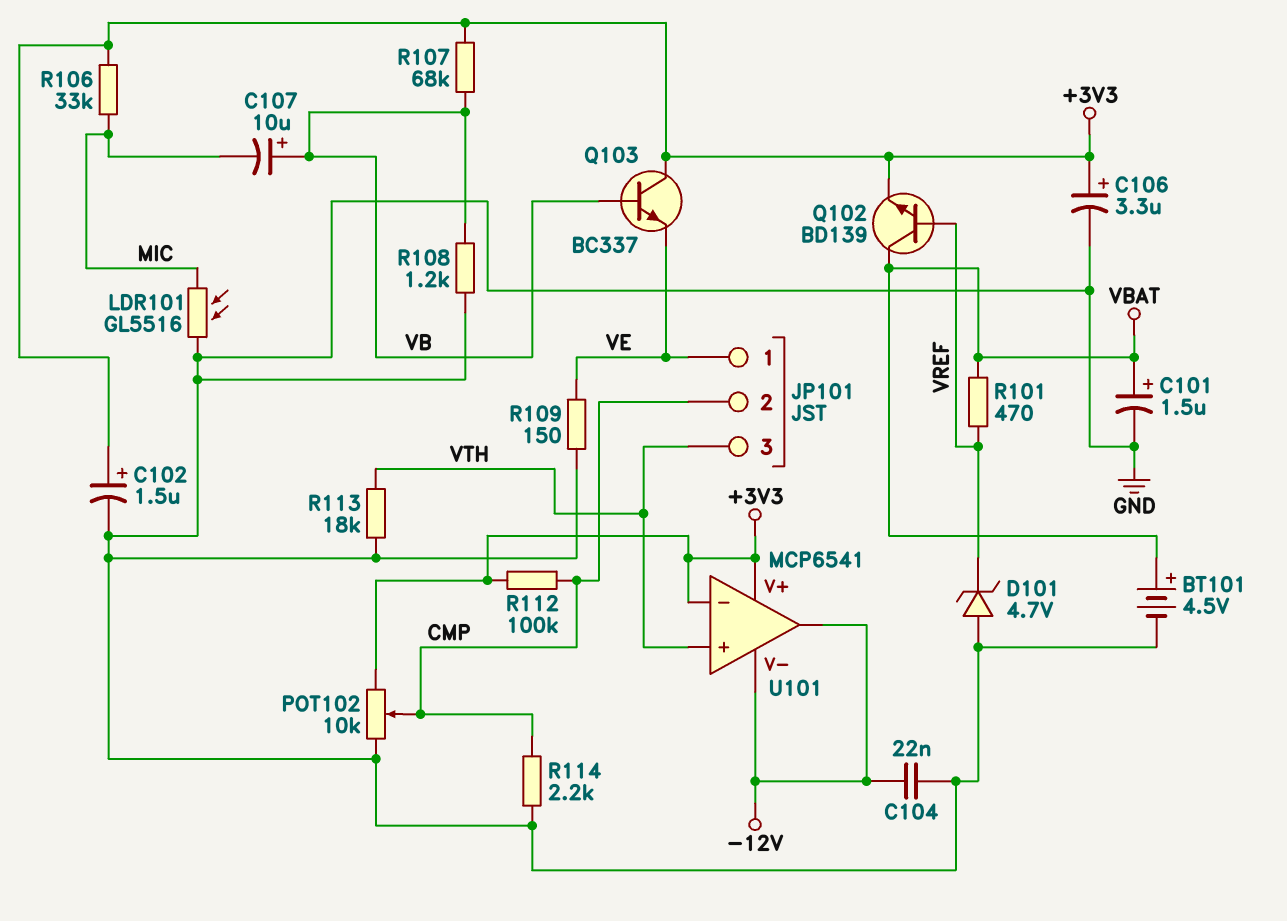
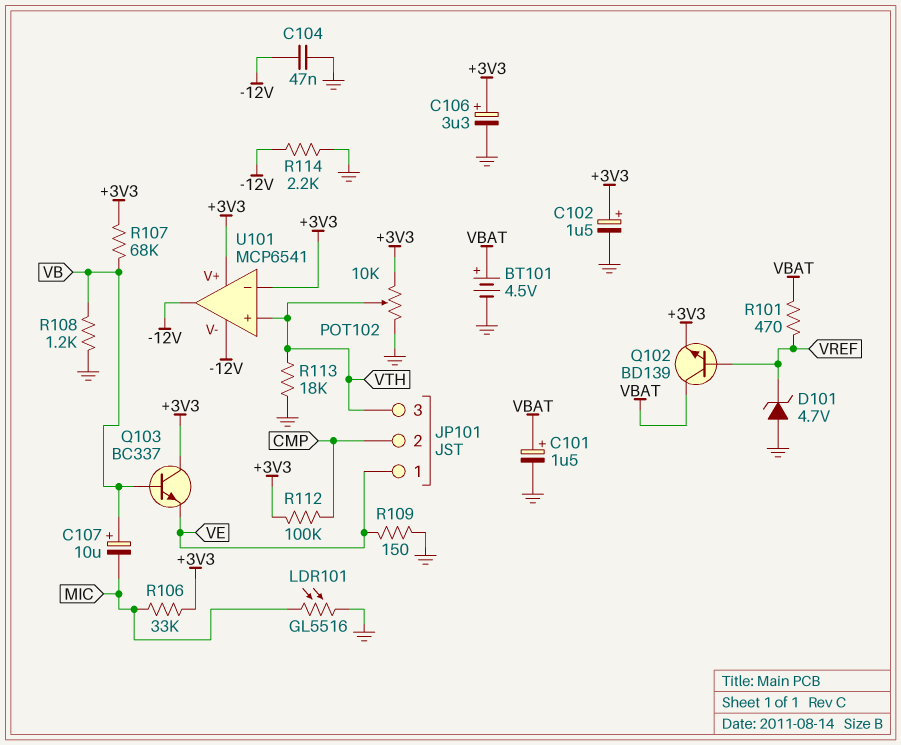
C104: 22nF (-12V, GND) -> 47nF (-12V, GND)
POT102: 10k (+3V3, GND, wiper CMP) -> 10k (+3V3, GND, wiper VTH)
R114: 2.2k (CMP, GND) -> 2.2k (-12V, GND)

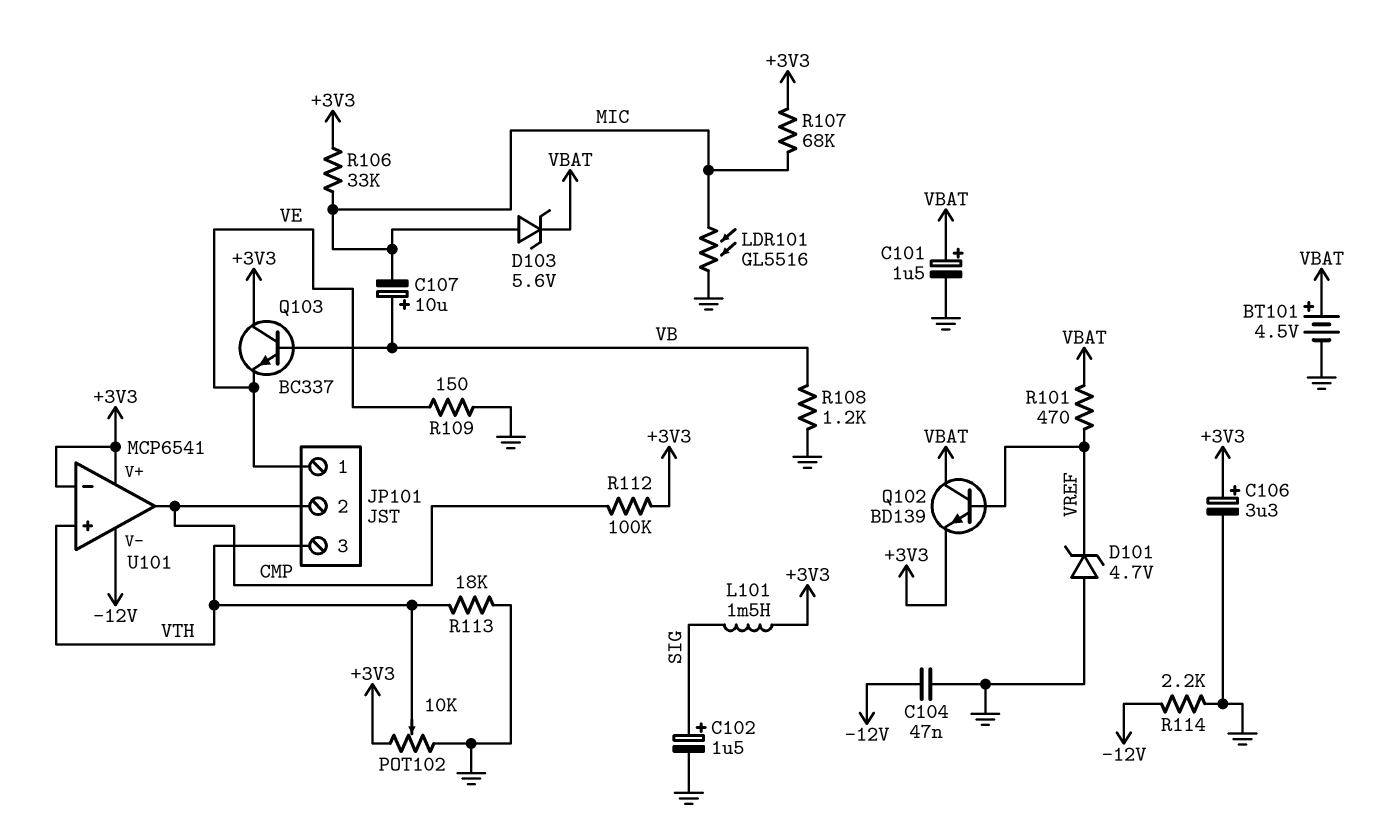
C102: 1.5uF (plus +3V3, minus GND) -> 1.5uF (plus SIG, minus GND)
D103: none -> zener 5.6V (A MIC, K VBAT)
L101: none -> 1.5mH (+3V3, SIG)
R107: 68k (+3V3, VB) -> 68k (+3V3, MIC)
U101 pin out: -12V -> CMP

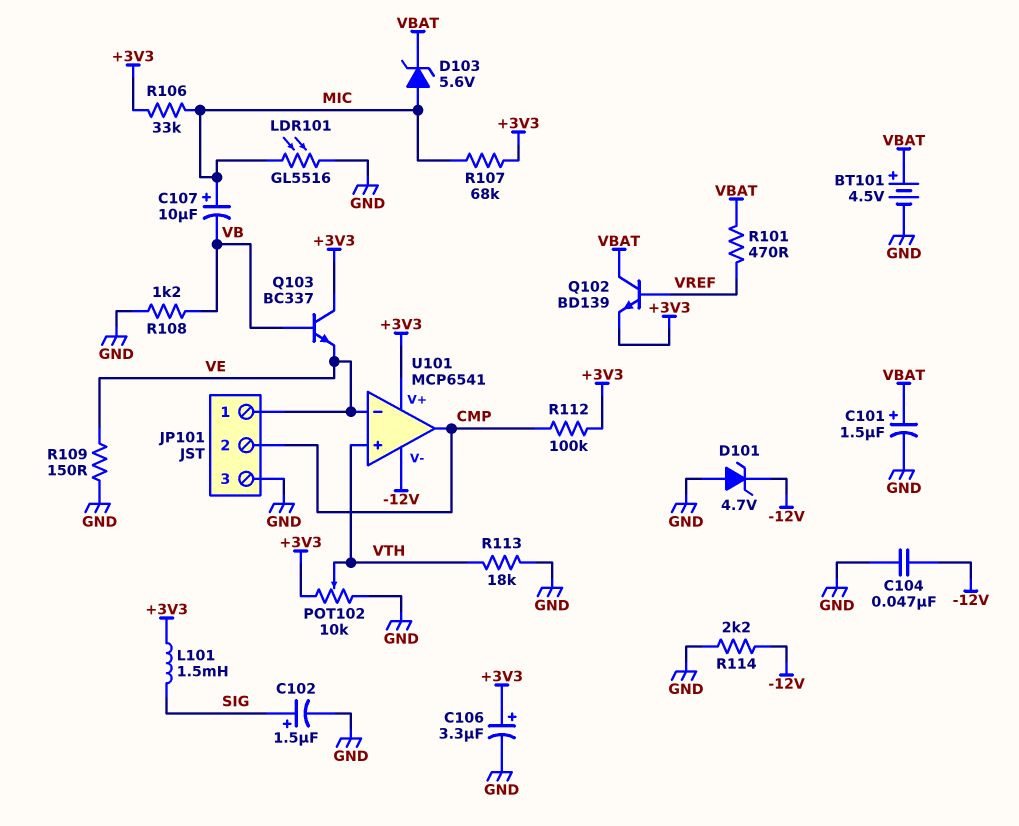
C107: 10uF (plus VB, minus MIC) -> 10uF (plus MIC, minus VB)
D101: zener 4.7V (A GND, K VREF) -> zener 4.7V (A GND, K -12V)
JP101 pin 3: VTH -> GND
U101 pin in-: +3V3 -> VE

